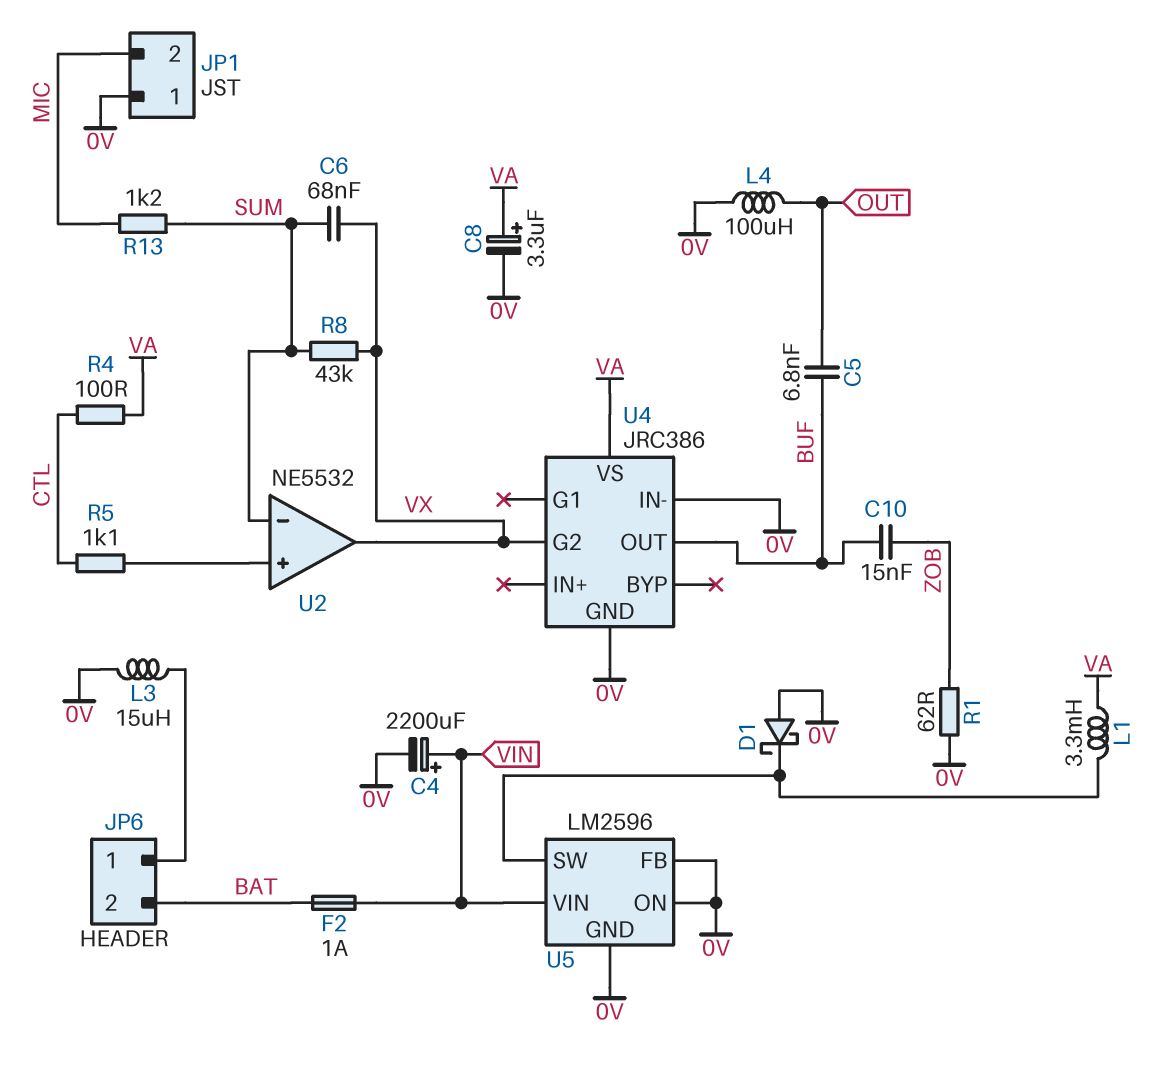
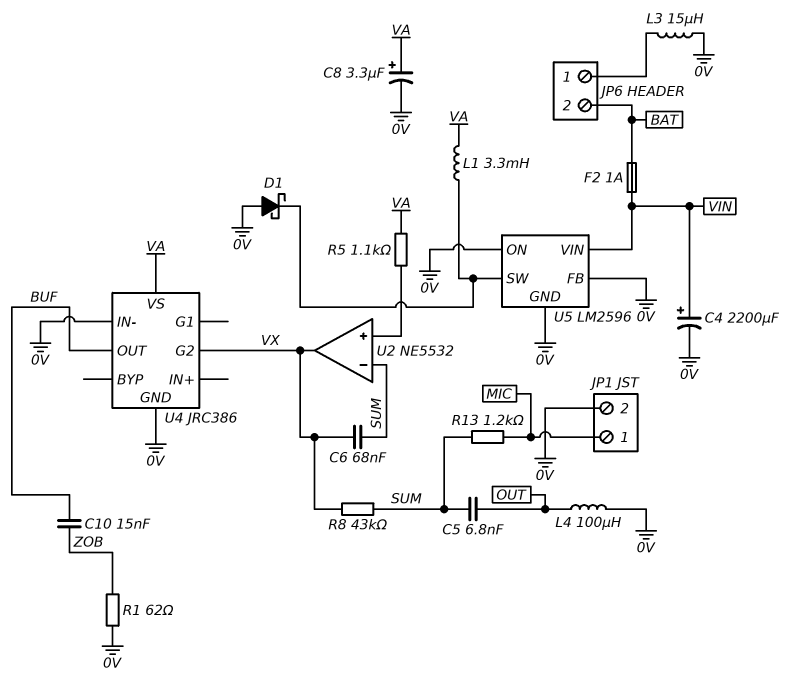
C5: 6.8nF (BUF, OUT) -> 6.8nF (OUT, SUM)
JP1 pin 1: 0V -> MIC
JP1 pin 2: MIC -> 0V
R4: 100 (CTL, VA) -> none
R5: 1.1k (CTL, U2/in+) -> 1.1k (U2/in+, VA)

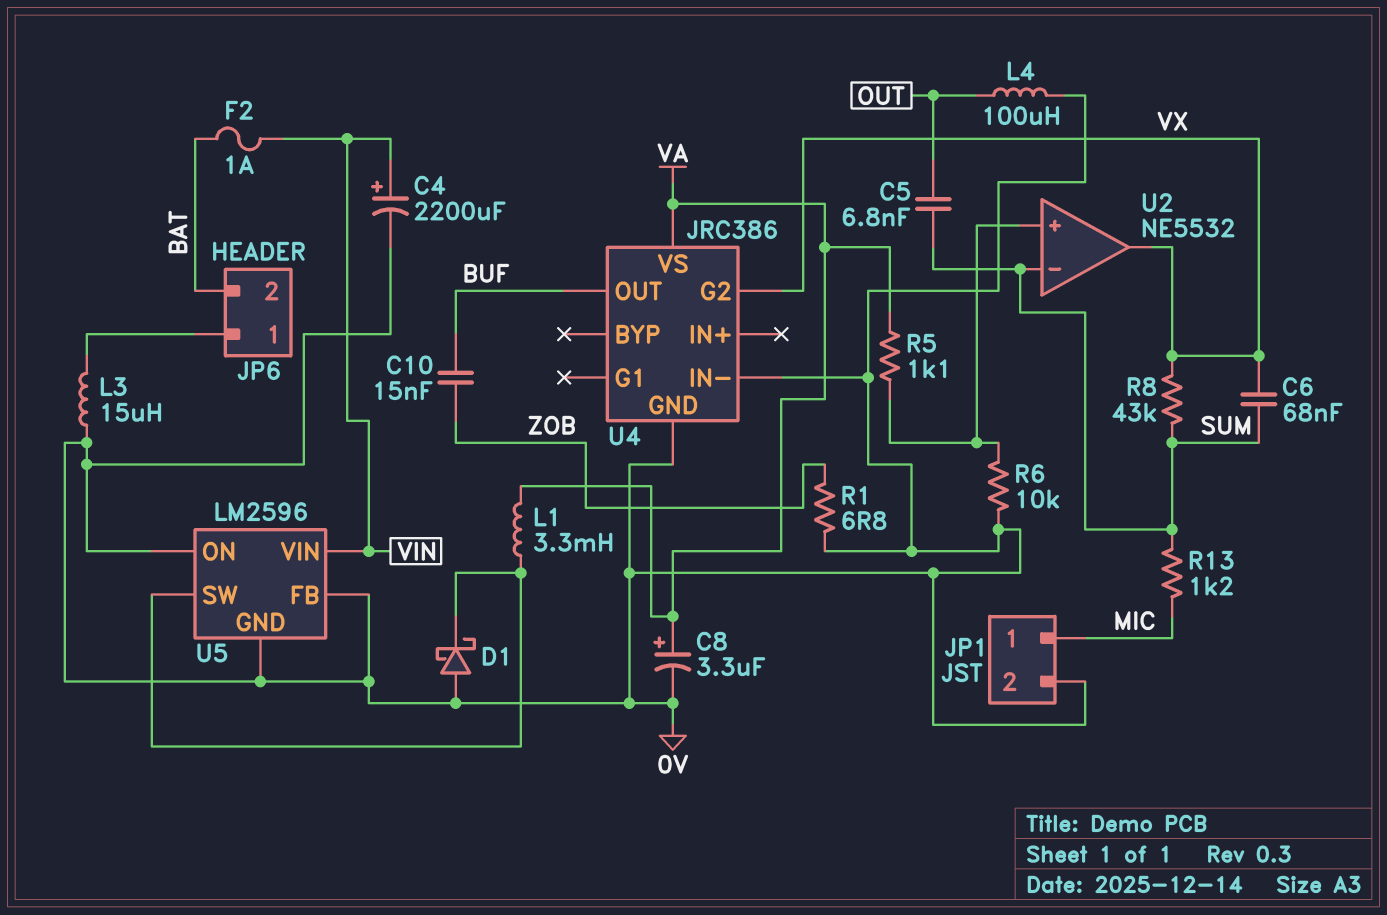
R1: 62 (0V, ZOB) -> 6.8 (0V, ZOB)
R6: none -> 10k (0V, U2/in+)

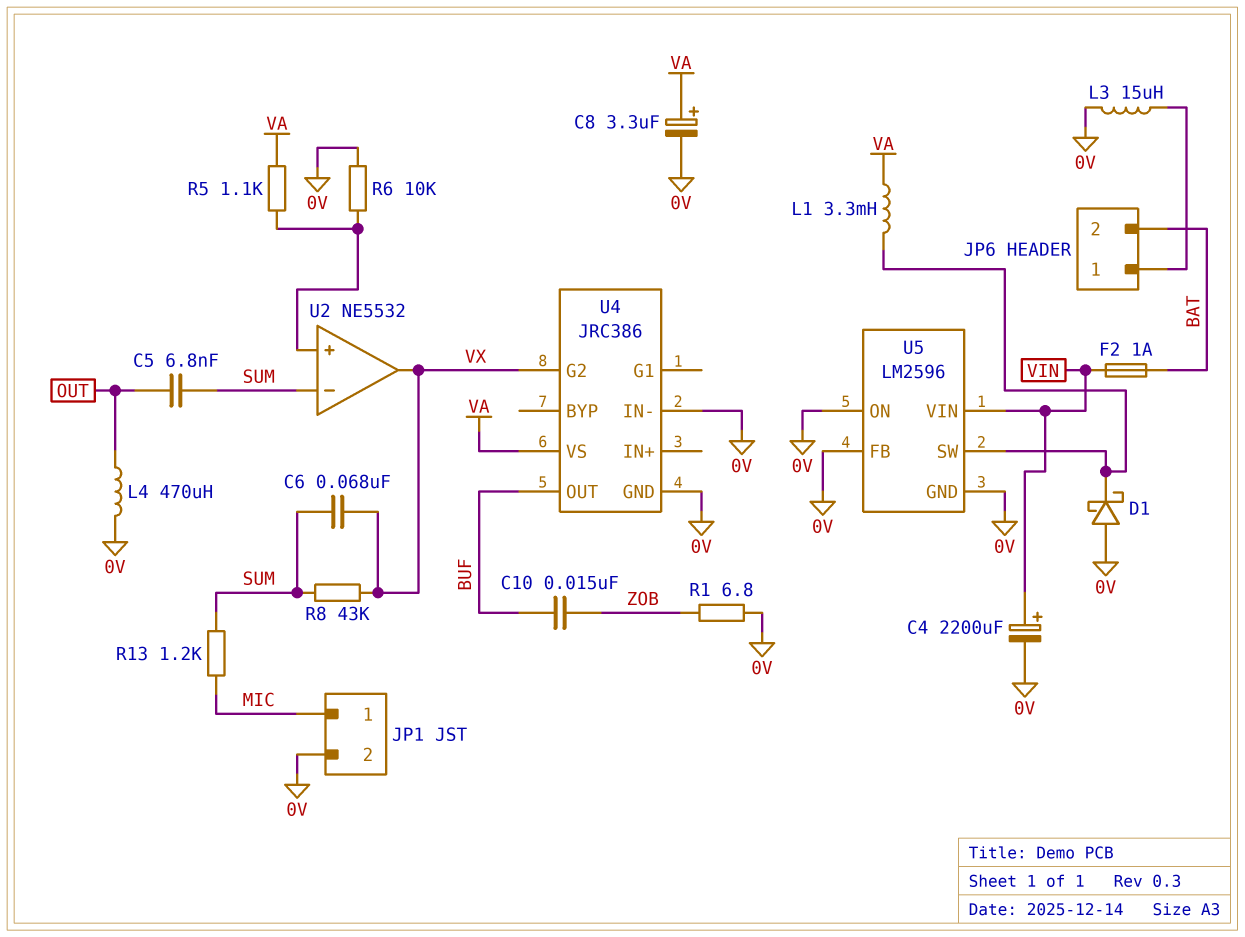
L4: 100uH (0V, OUT) -> 470uH (0V, OUT)

